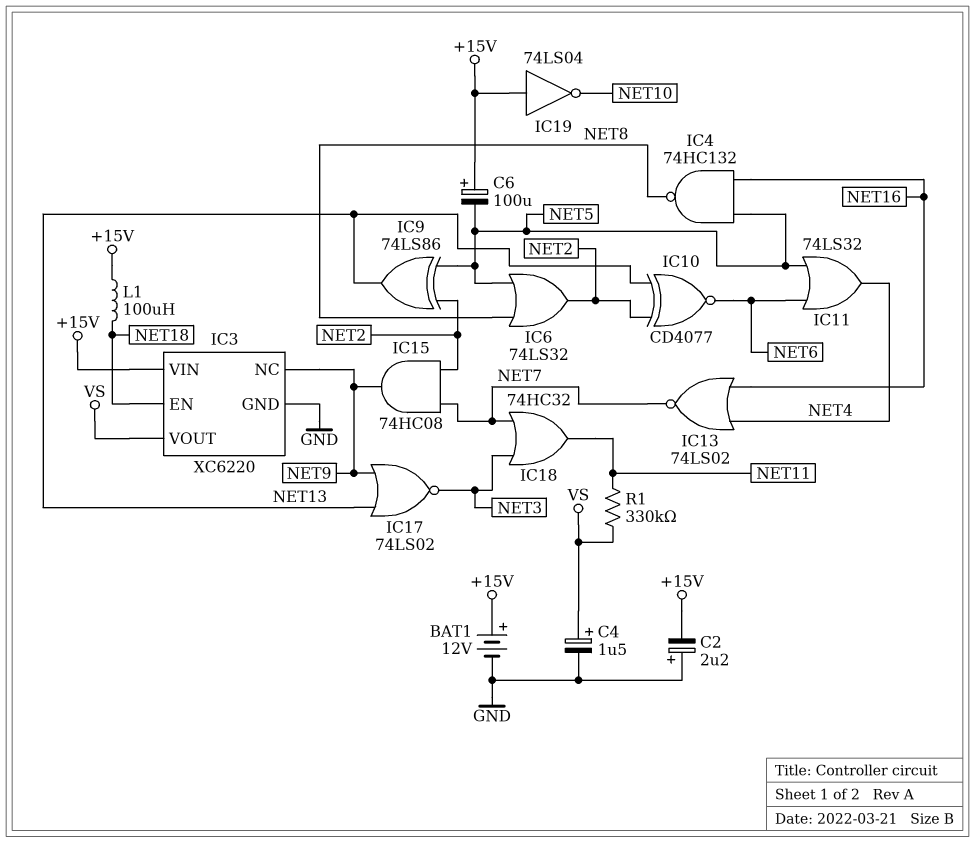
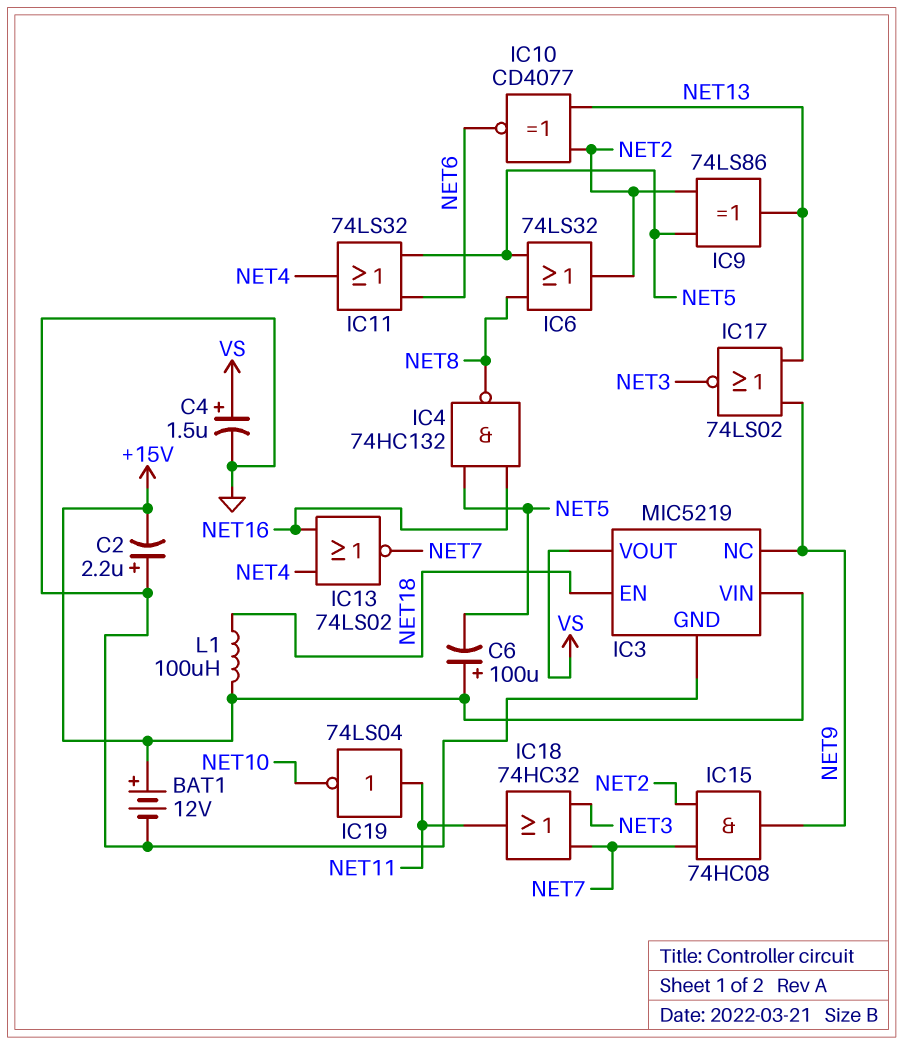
IC3: XC6220 -> MIC5219
IC19: NOT 74LS04 (in +15V, out NET10) -> NOT 74LS04 (in NET11, out NET10)
R1: 330k (NET11, VS) -> none

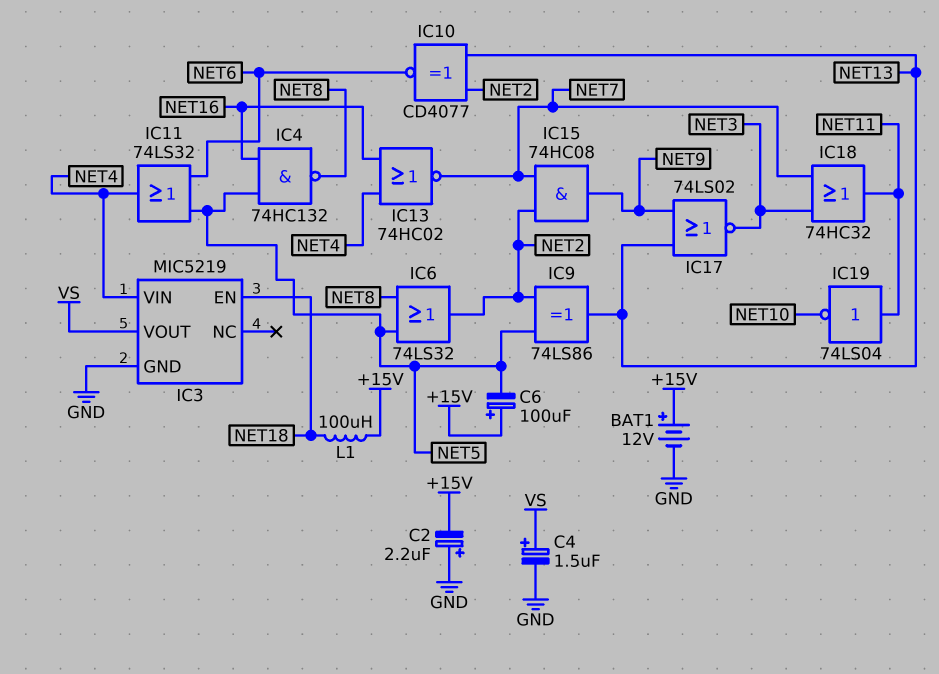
IC3 pin NC: NET9 -> none
IC3 pin VIN: +15V -> NET4
IC13: NOR 74LS02 (in NET4, in NET16, out NET7) -> NOR 74HC02 (in NET4, in NET16, out NET7)

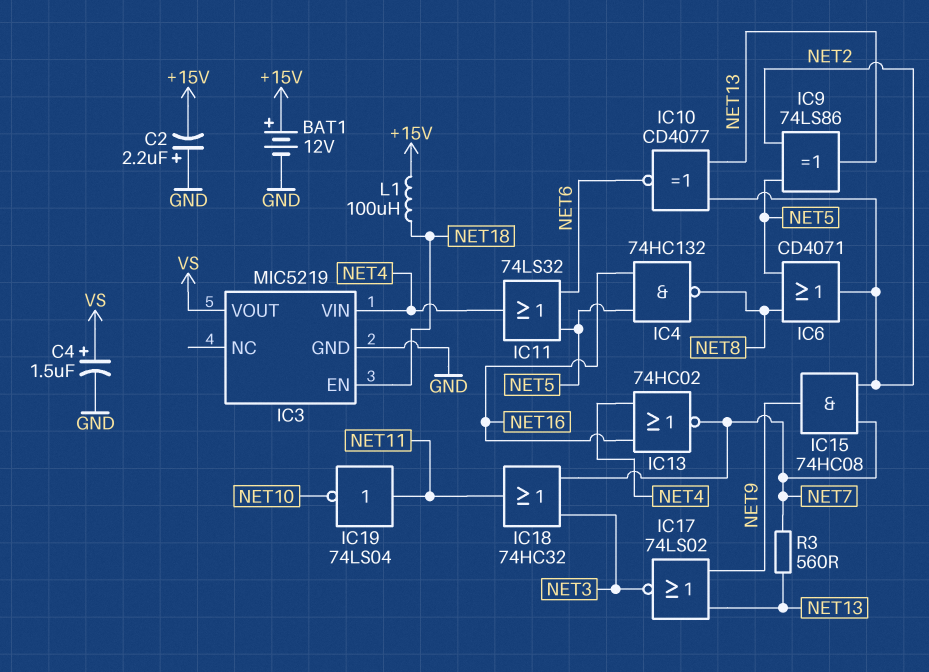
C6: 100uF (plus +15V, minus NET5) -> none
IC6: OR 74LS32 (in NET5, in NET8, out NET2) -> OR CD4071 (in NET5, in NET8, out NET2)
R3: none -> 560 (NET7, NET13)

